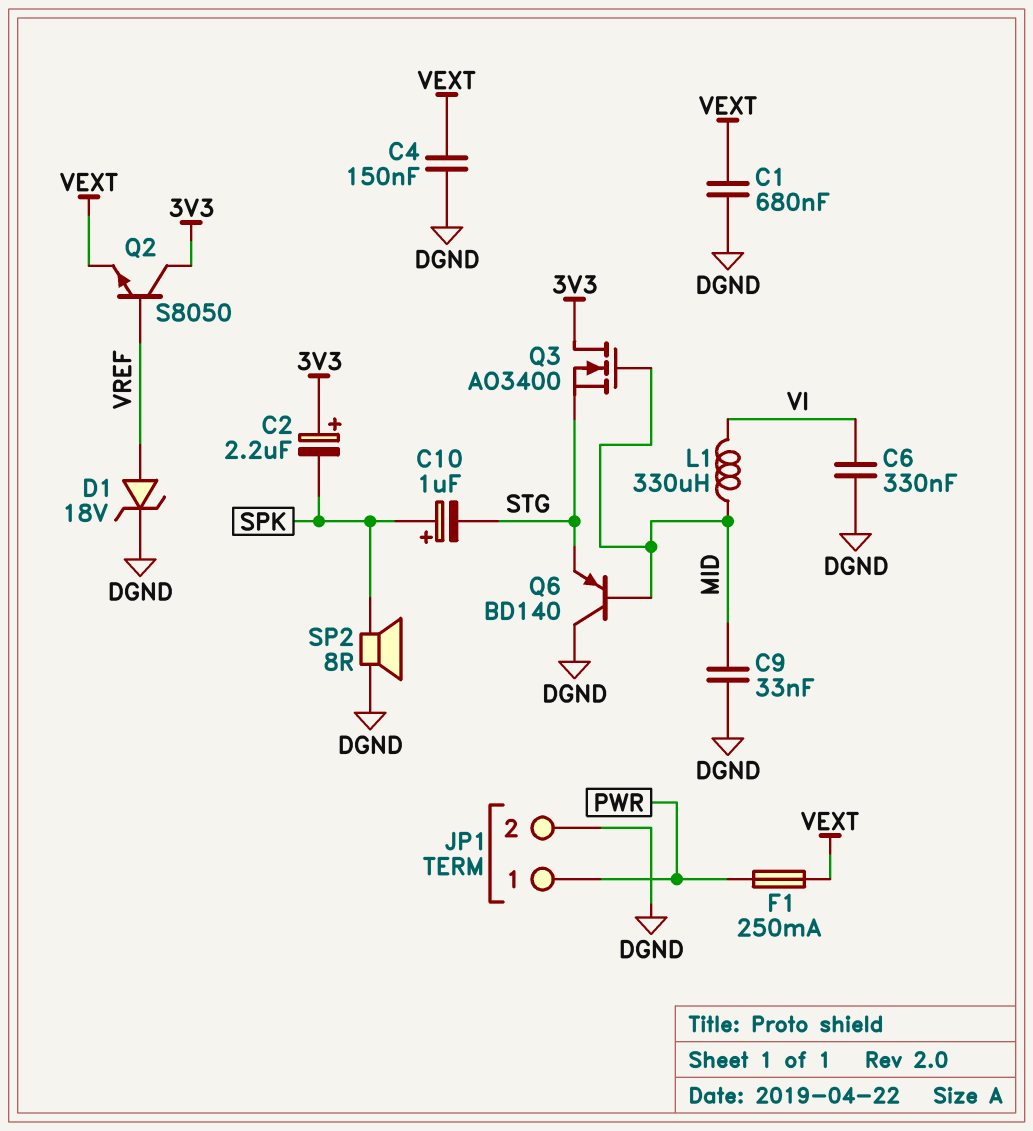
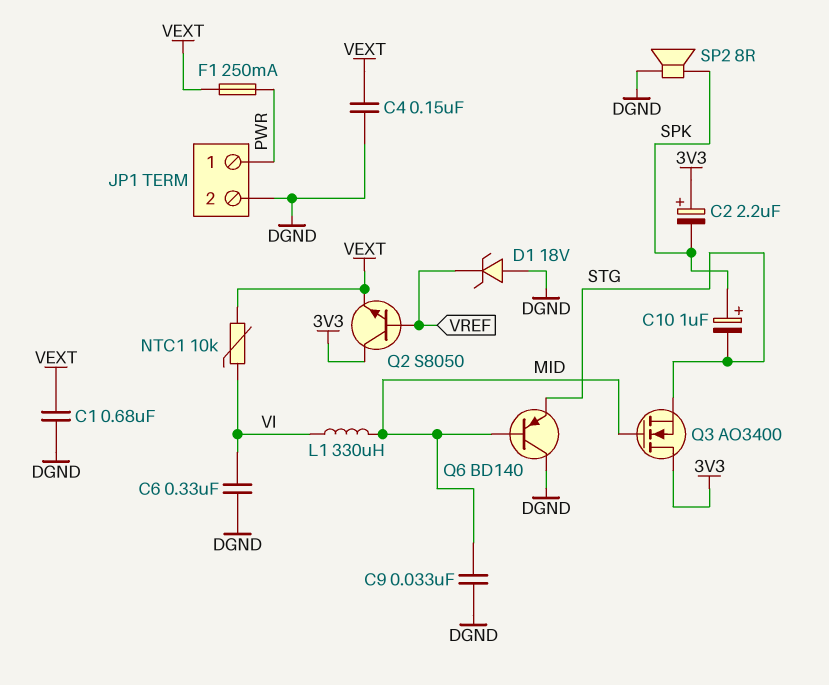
D1: zener 18V (A VREF, K DGND) -> zener 18V (A DGND, K VREF)
NTC1: none -> 10k (VEXT, VI)

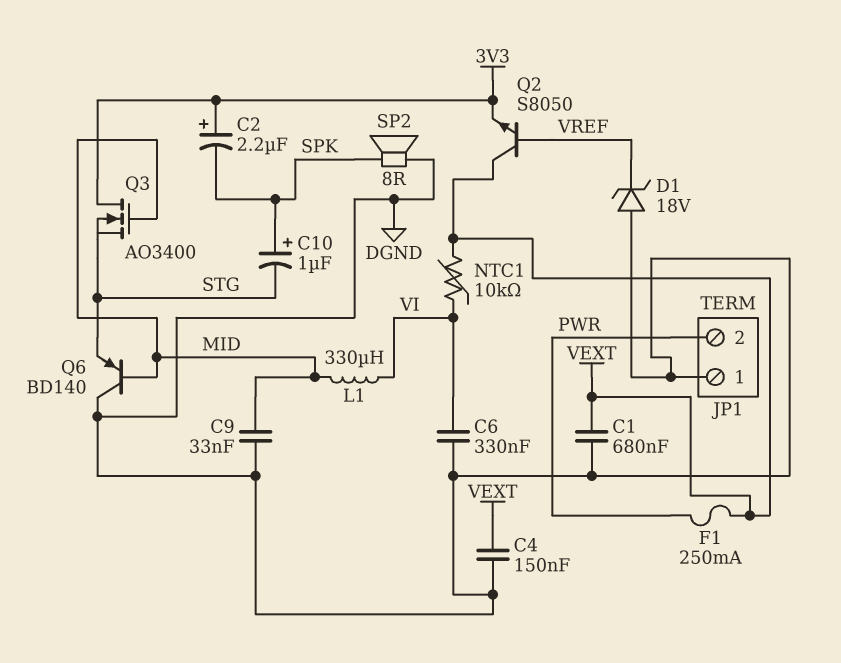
JP1 pin 1: PWR -> DGND
JP1 pin 2: DGND -> PWR
Q2: NPN S8050 (B VREF, C 3V3, E VEXT) -> NPN S8050 (B VREF, C VEXT, E 3V3)

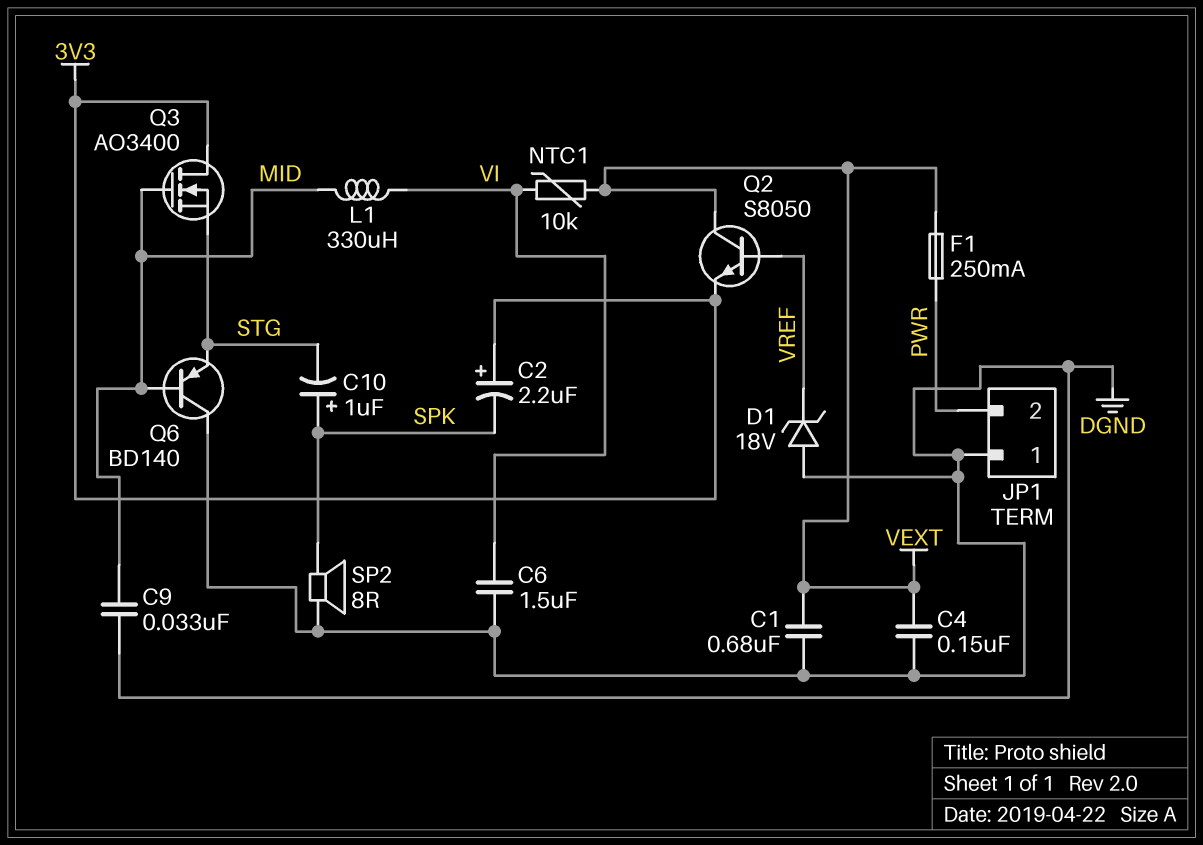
C6: 330nF (DGND, VI) -> 1.5uF (DGND, VI)

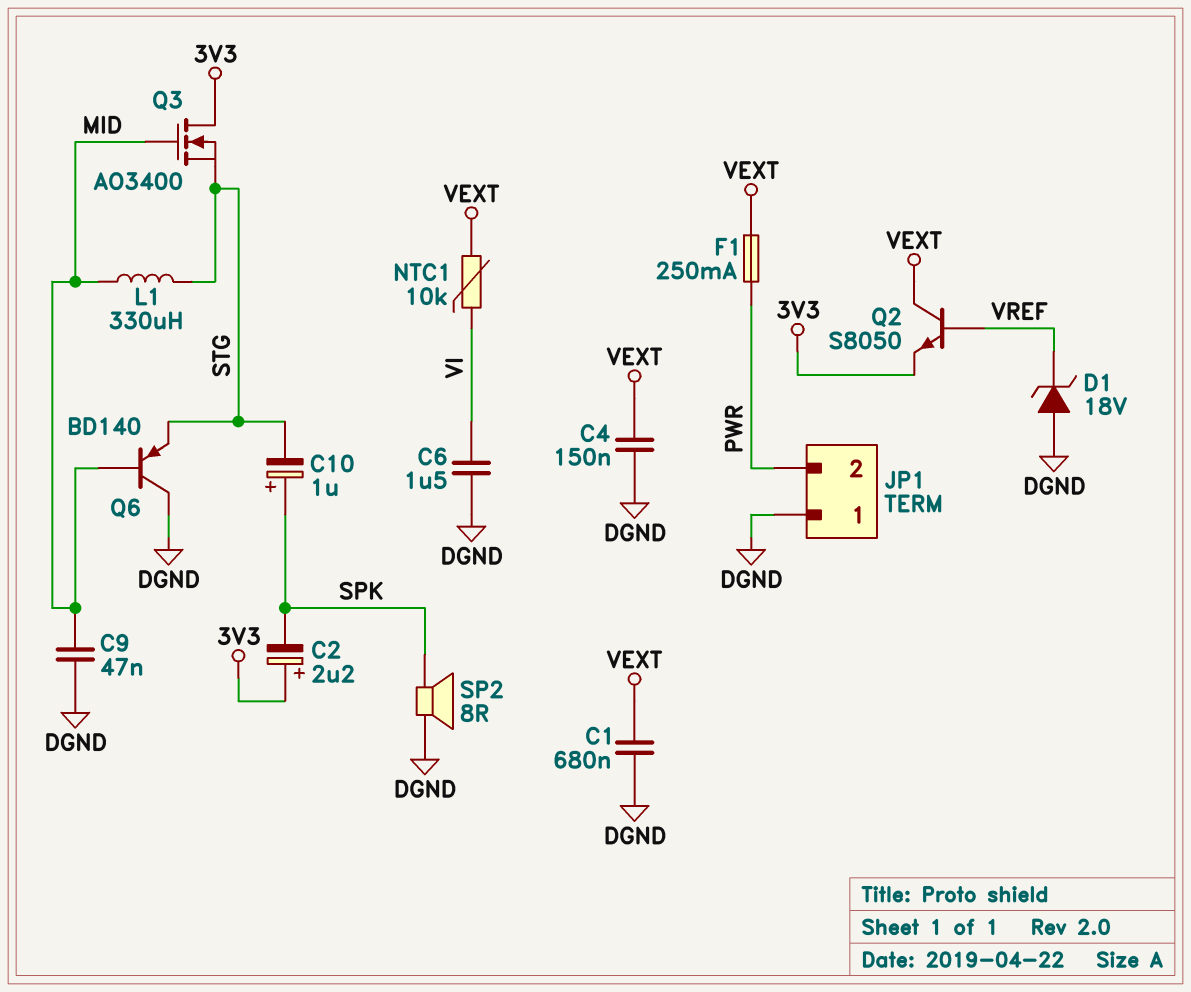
C9: 33nF (DGND, MID) -> 47nF (DGND, MID)
L1: 330uH (MID, VI) -> 330uH (MID, STG)

